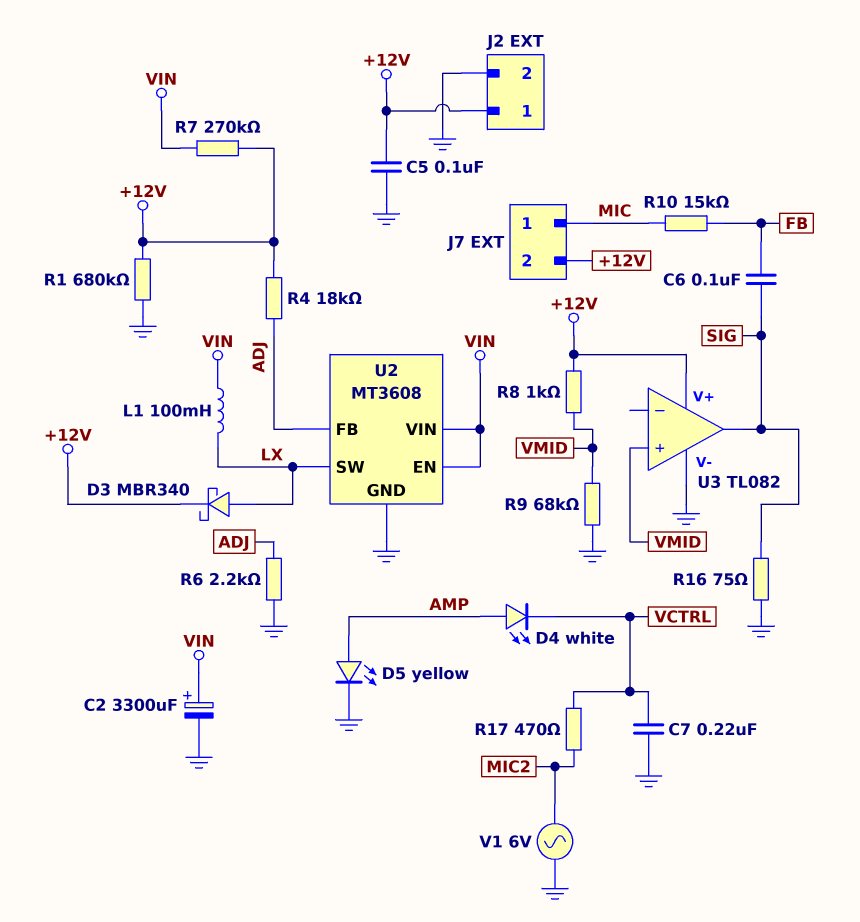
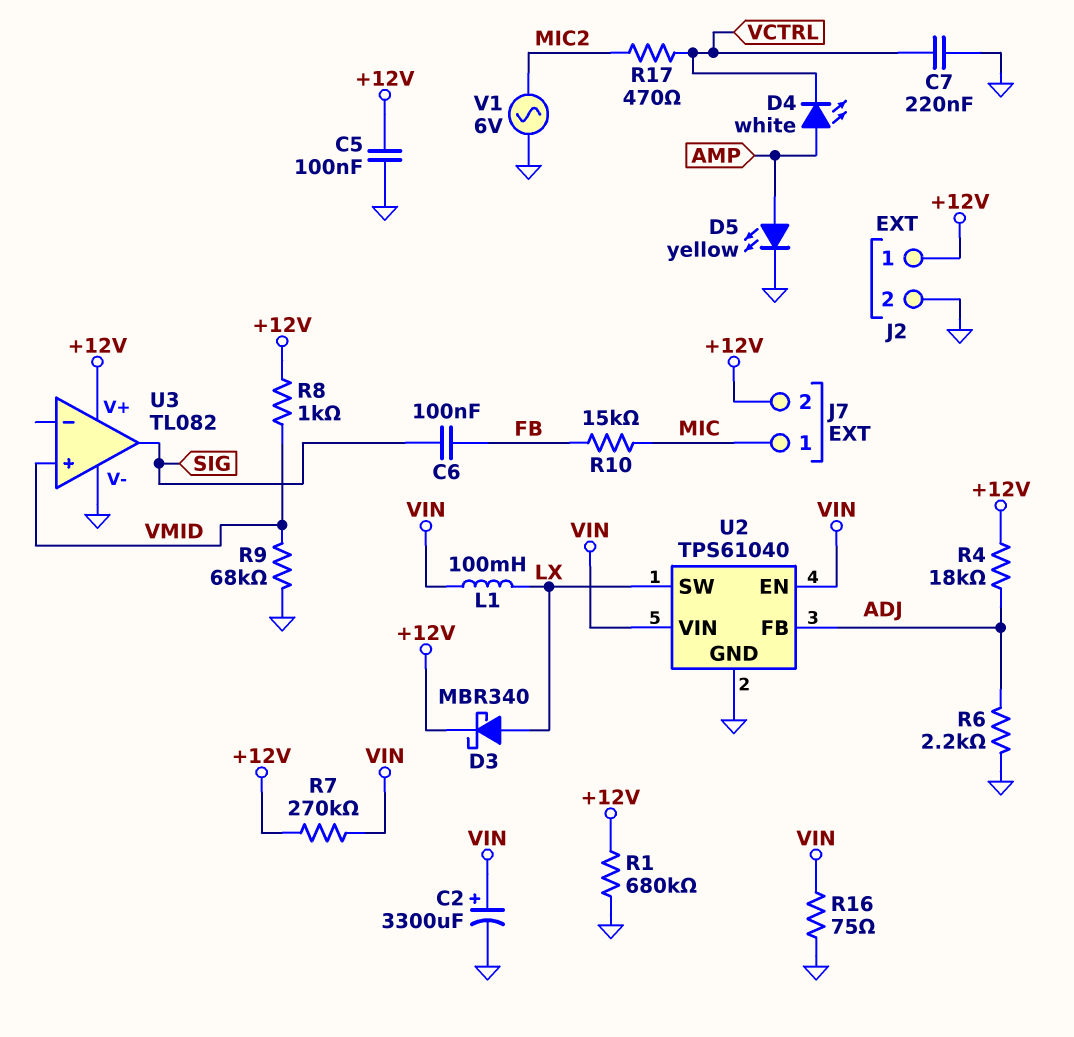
R16: 75 (GND, SIG) -> 75 (GND, VIN)
U2: MT3608 -> TPS61040

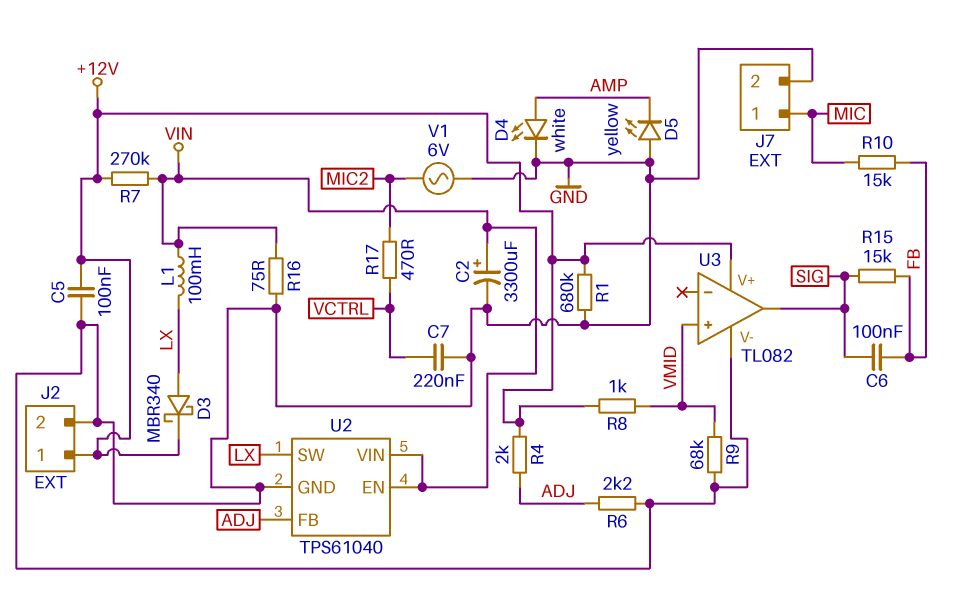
D4: LED white (A AMP, K VCTRL) -> LED white (A AMP, K GND)
D5: LED yellow (A AMP, K GND) -> LED yellow (A GND, K AMP)
J7 pin 2: +12V -> GND
R4: 18k (+12V, ADJ) -> 2k (+12V, ADJ)
R15: none -> 15k (FB, SIG)

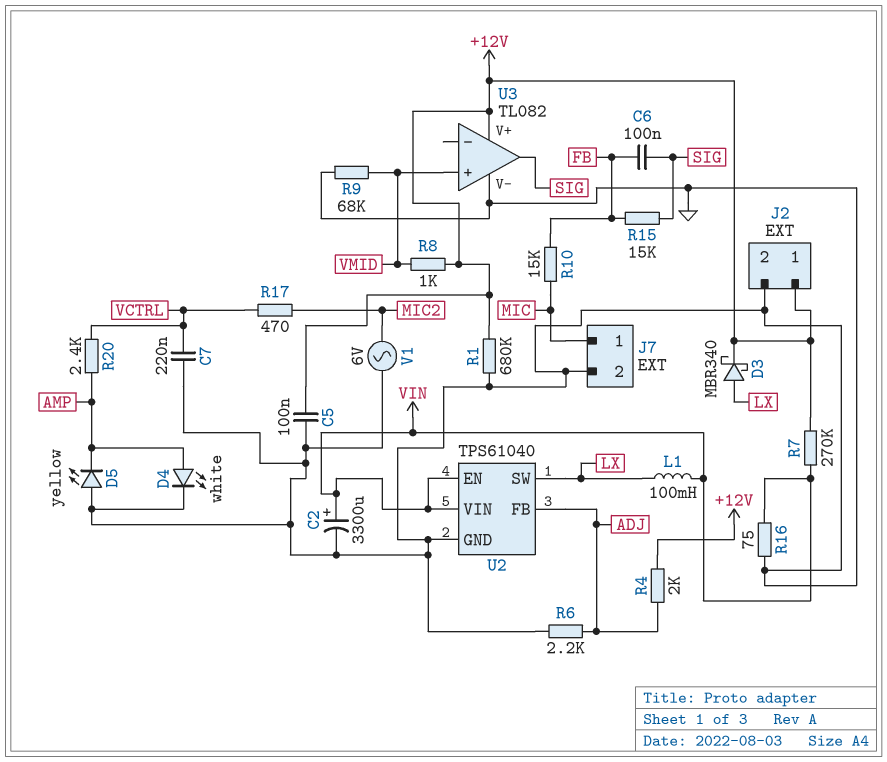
R20: none -> 2.4k (AMP, VCTRL)

